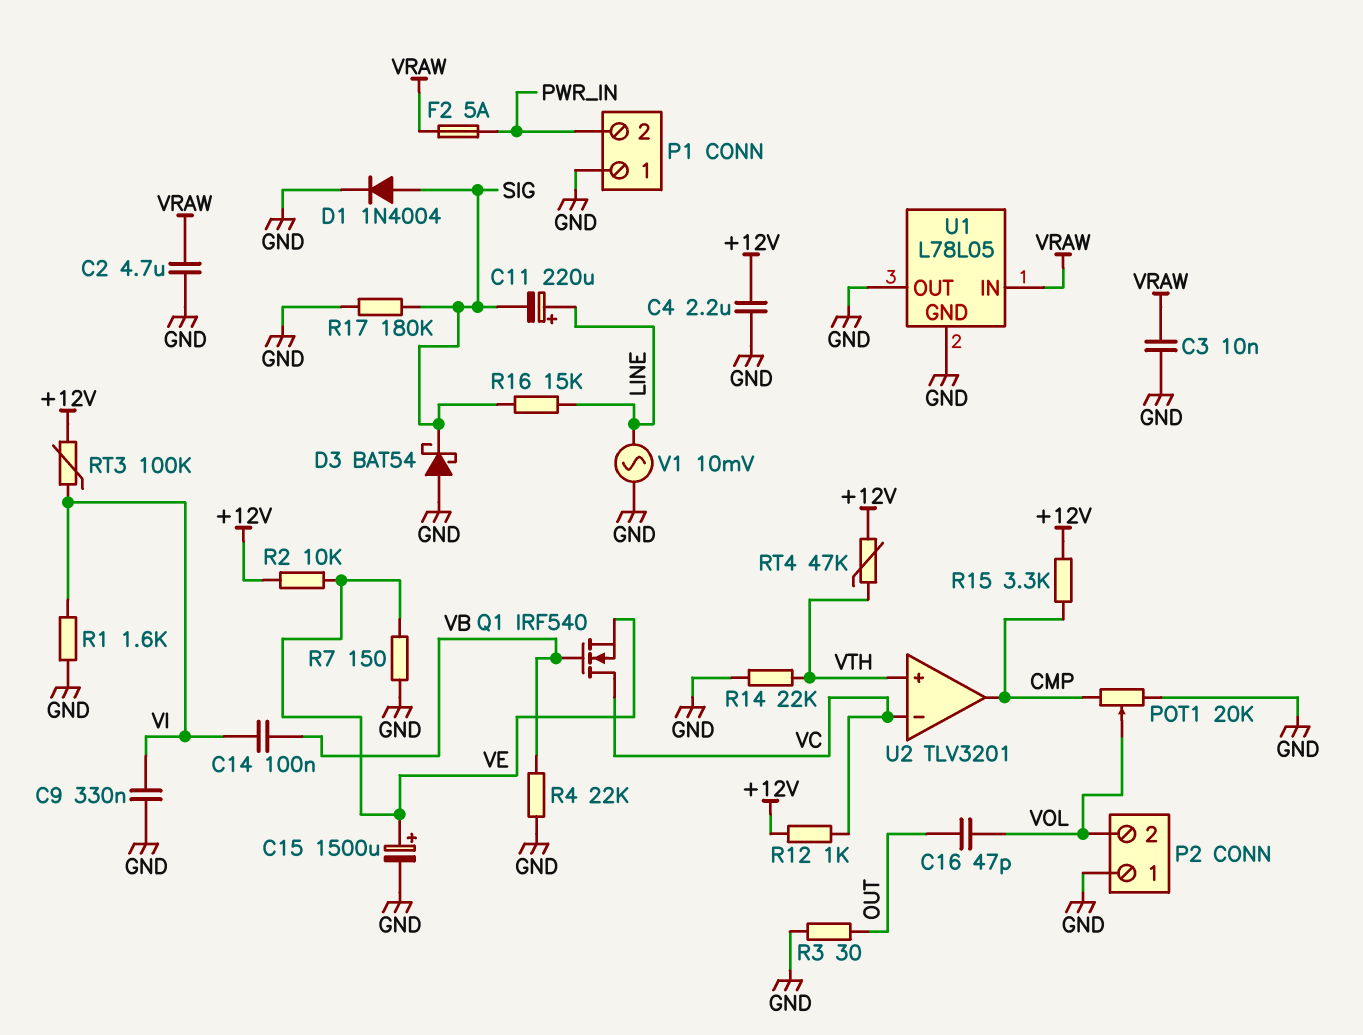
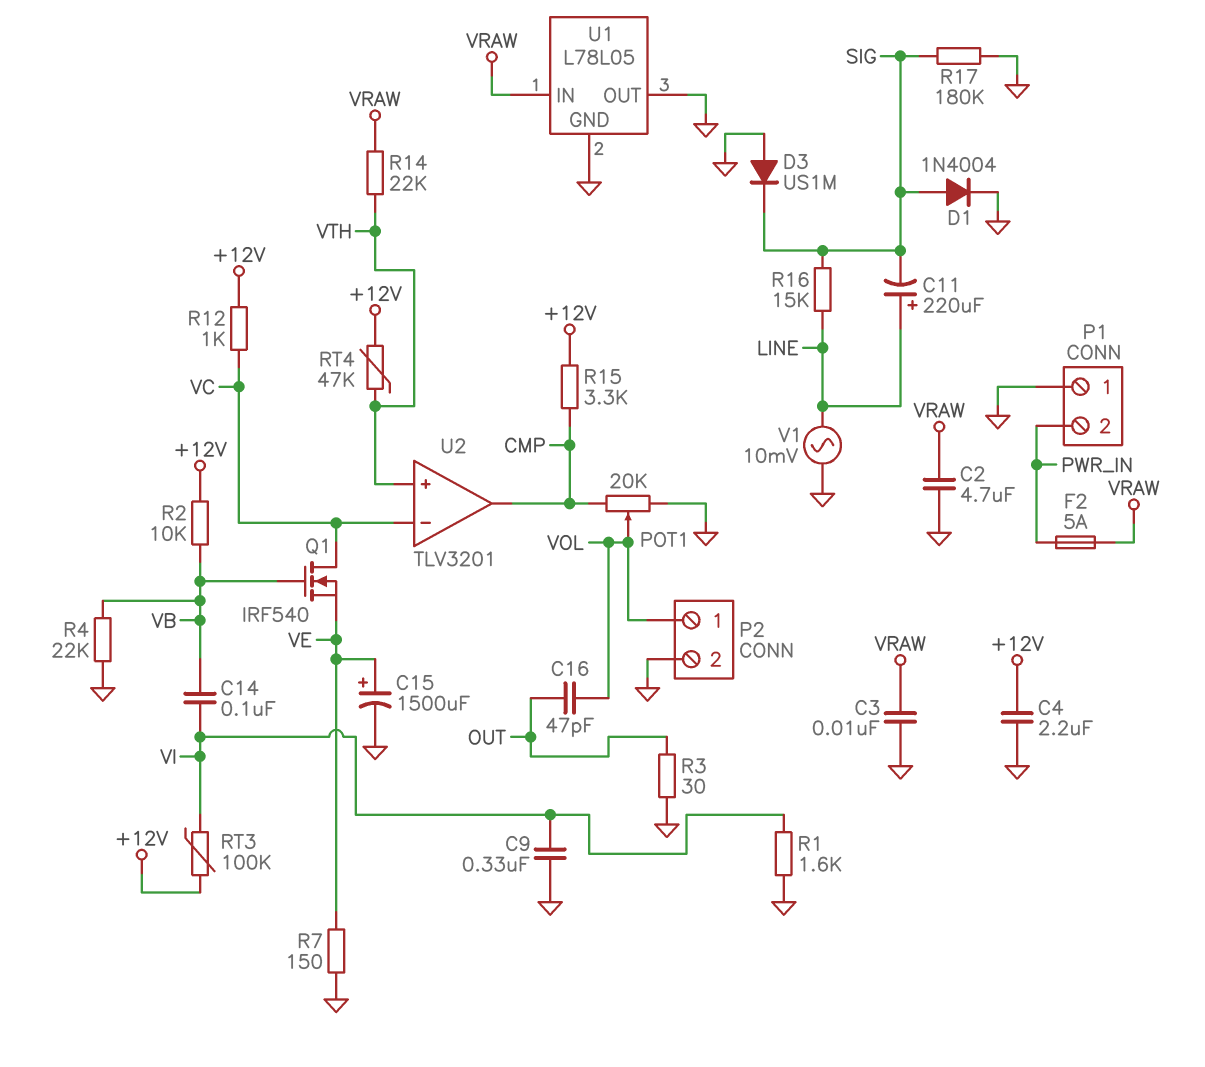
D3: schottky BAT54 (A GND, K SIG) -> diode US1M (A GND, K SIG)
P2 pin 1: GND -> VOL
P2 pin 2: VOL -> GND
R2: 10k (+12V, VE) -> 10k (+12V, VB)
R14: 22k (GND, VTH) -> 22k (VRAW, VTH)

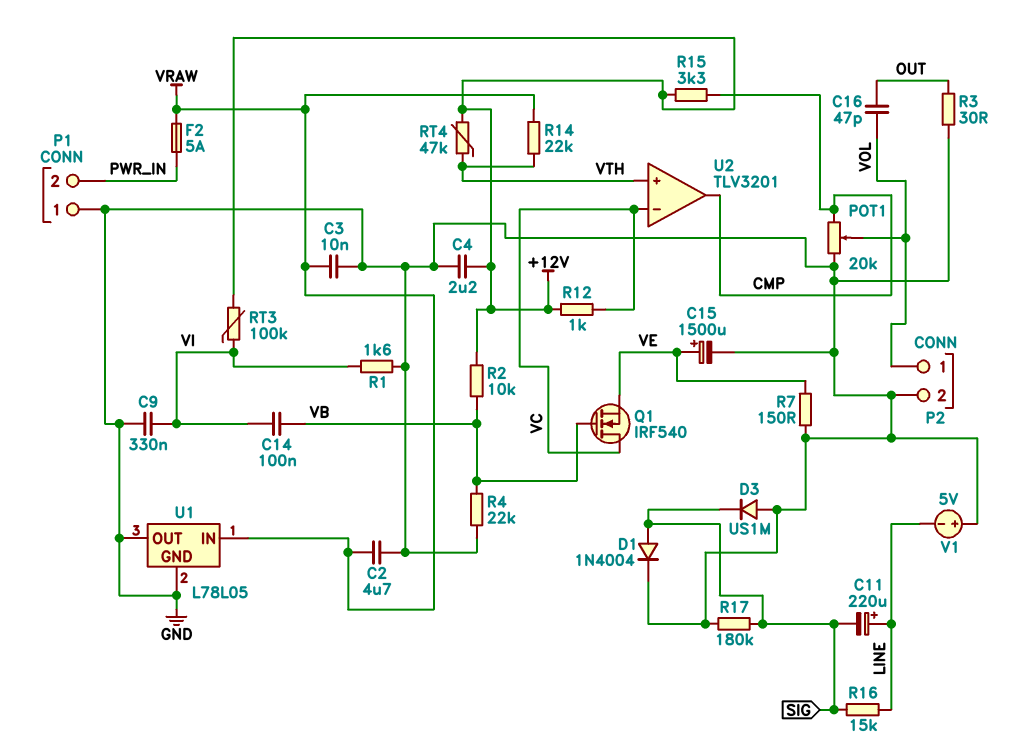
V1: AC 10mV (GND, LINE) -> 5V (plus GND, minus LINE)

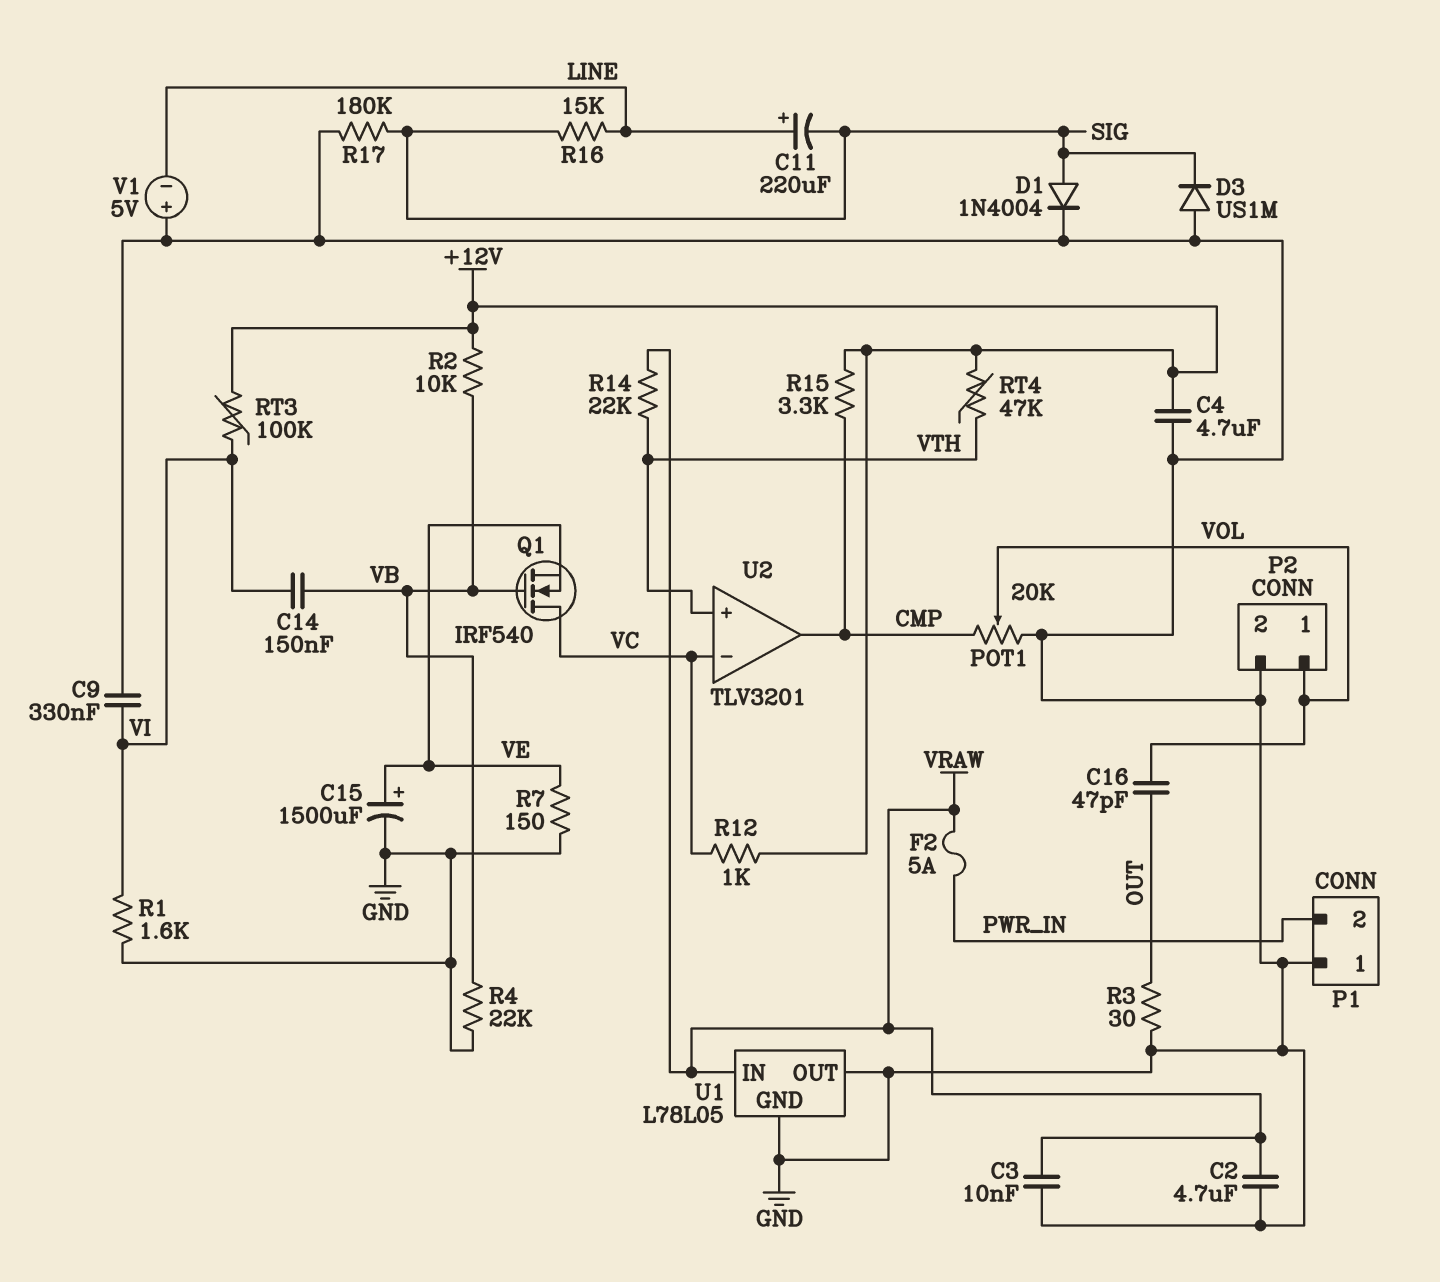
C4: 2.2uF (+12V, GND) -> 4.7uF (+12V, GND)
C14: 100nF (VB, VI) -> 150nF (VB, VI)

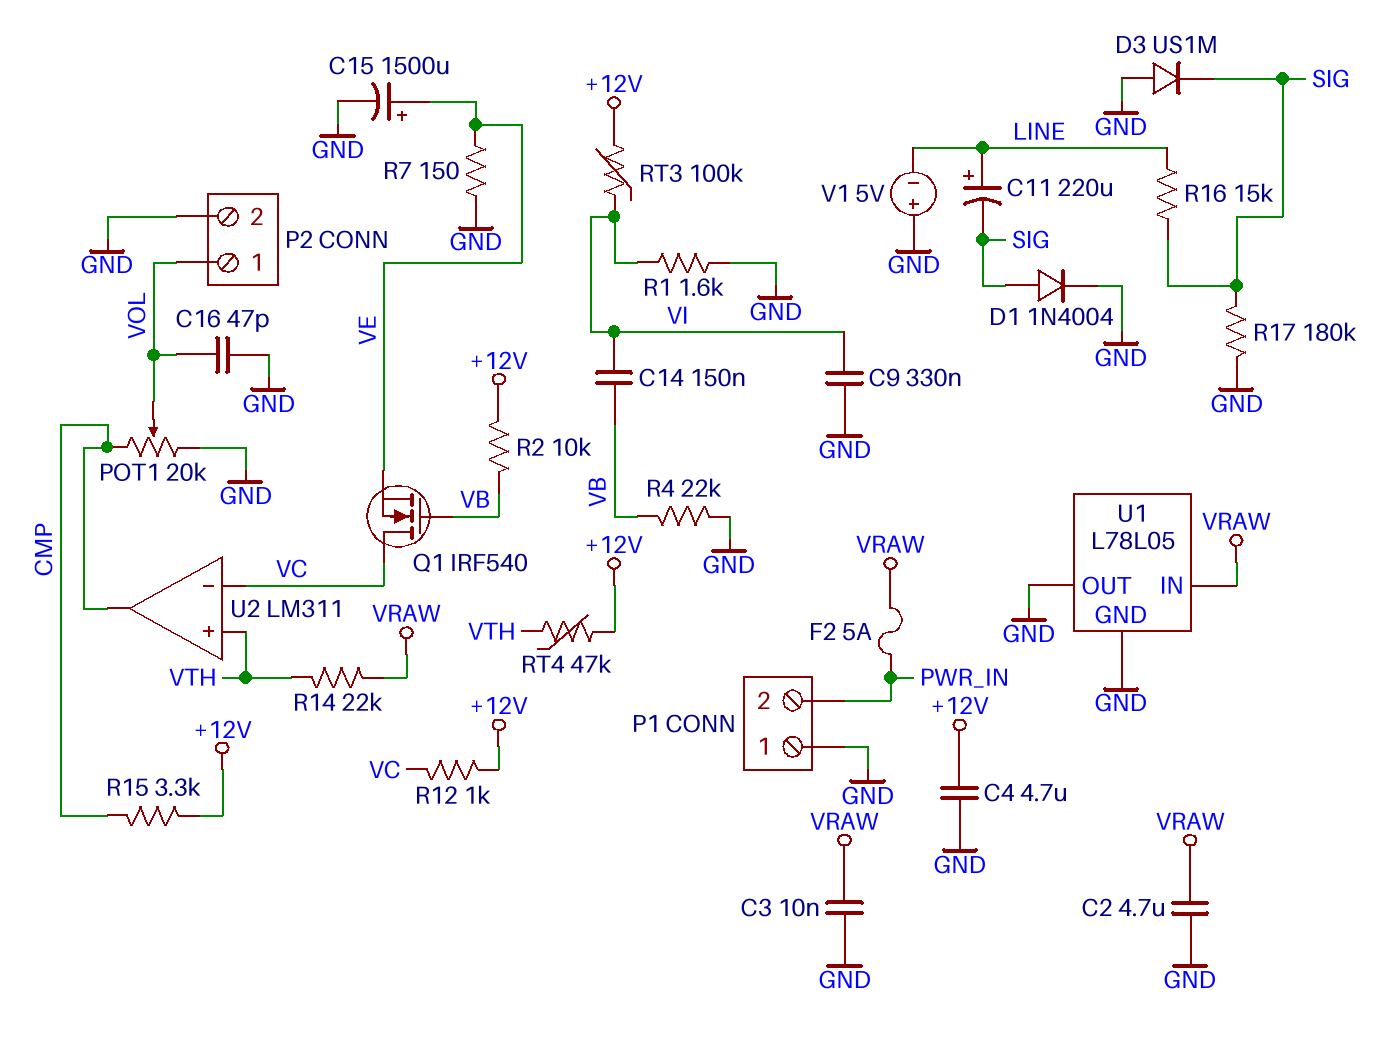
C16: 47pF (OUT, VOL) -> 47pF (GND, VOL)
R3: 30 (GND, OUT) -> none
U2: TLV3201 -> LM311

